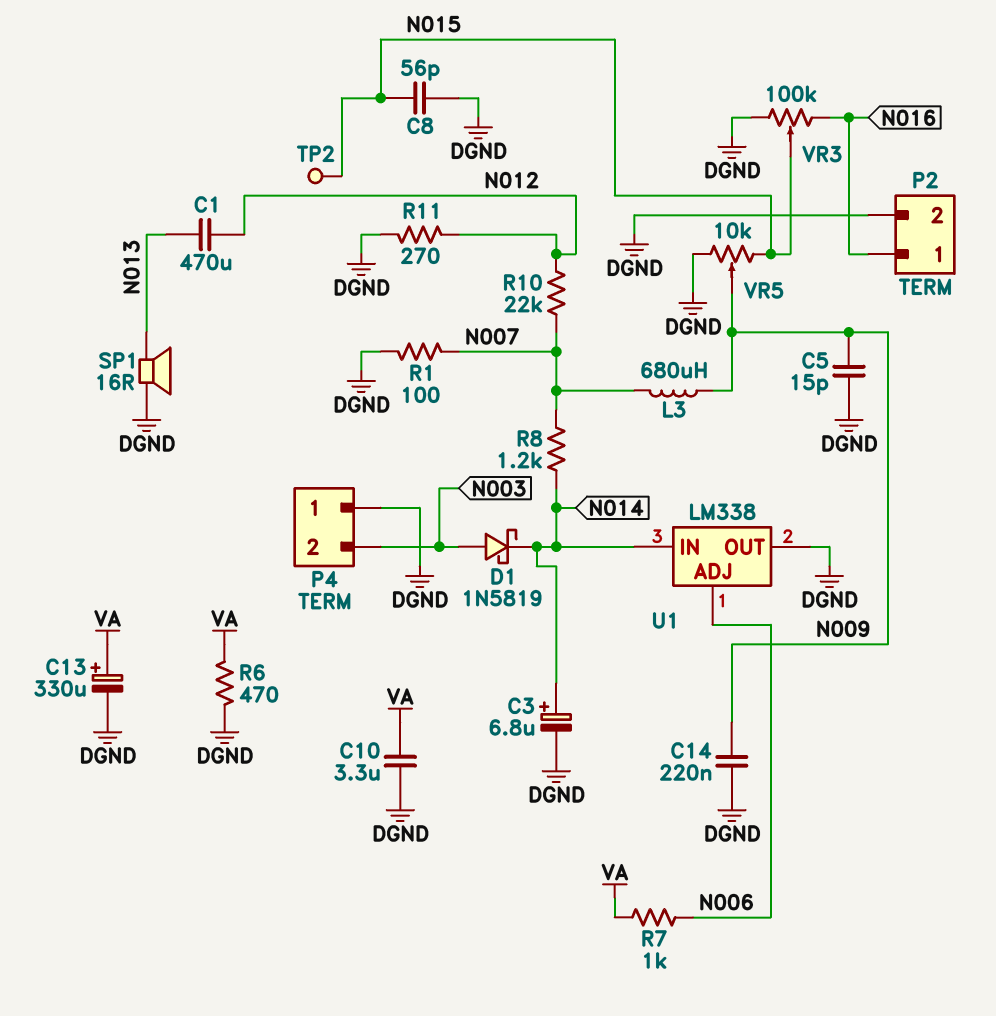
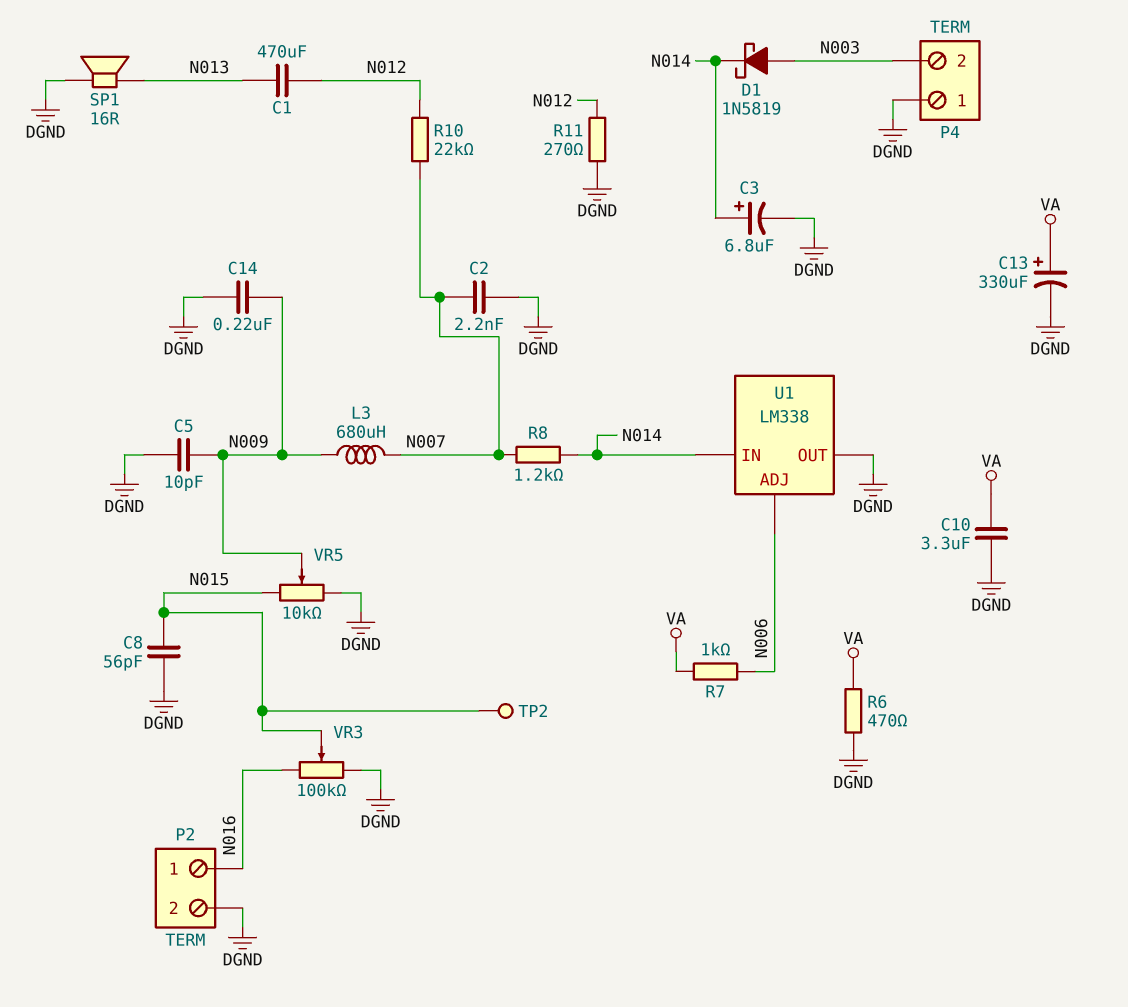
C2: none -> 2.2nF (DGND, N007)
C5: 15pF (DGND, N009) -> 10pF (DGND, N009)
R1: 100 (DGND, N007) -> none

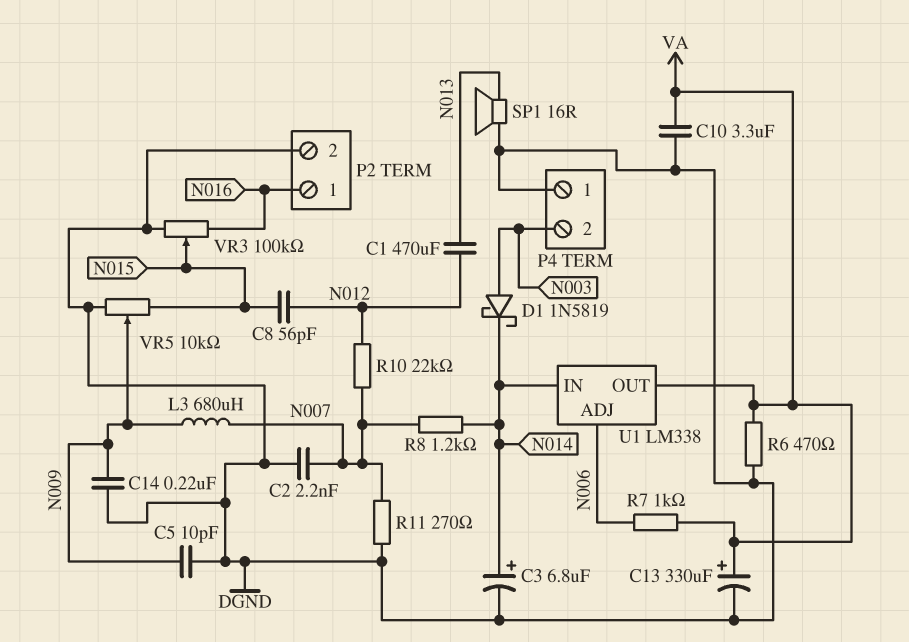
C8: 56pF (DGND, N015) -> 56pF (N012, N015)
R11: 270 (DGND, N012) -> 270 (DGND, N007)
TP2: test point (N015) -> none
U1 pin OUT: DGND -> VA

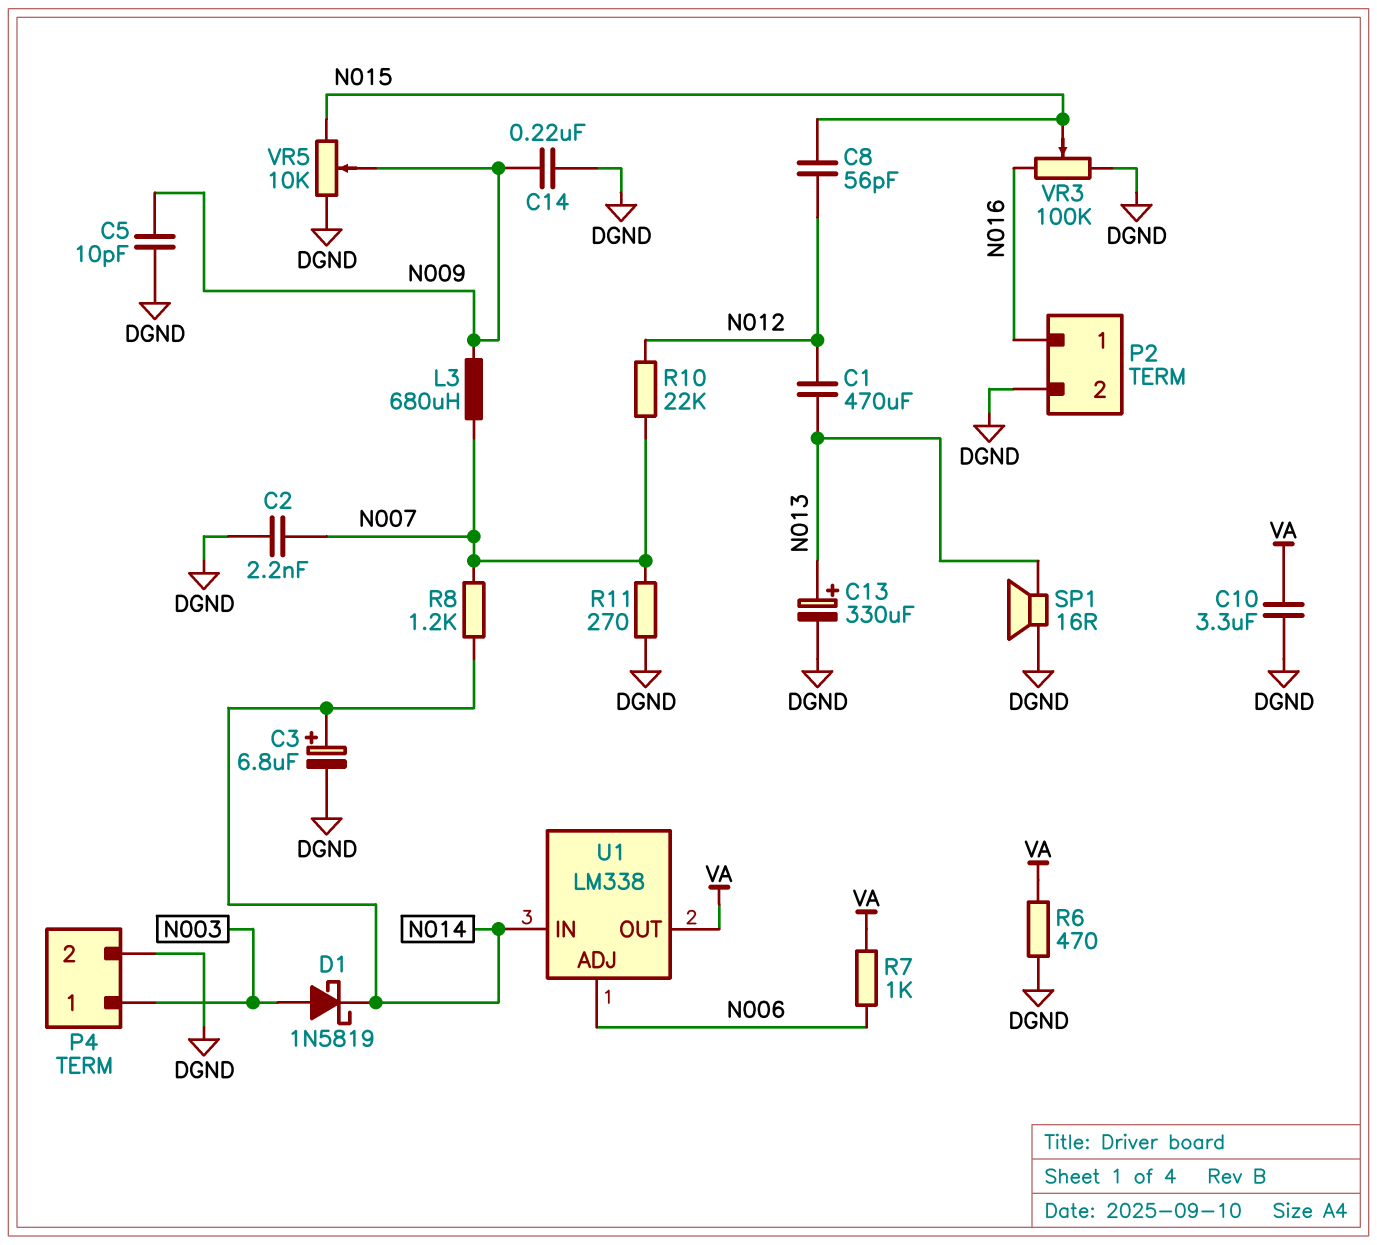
C13: 330uF (plus VA, minus DGND) -> 330uF (plus N013, minus DGND)
P4 pin 1: DGND -> N003
P4 pin 2: N003 -> DGND

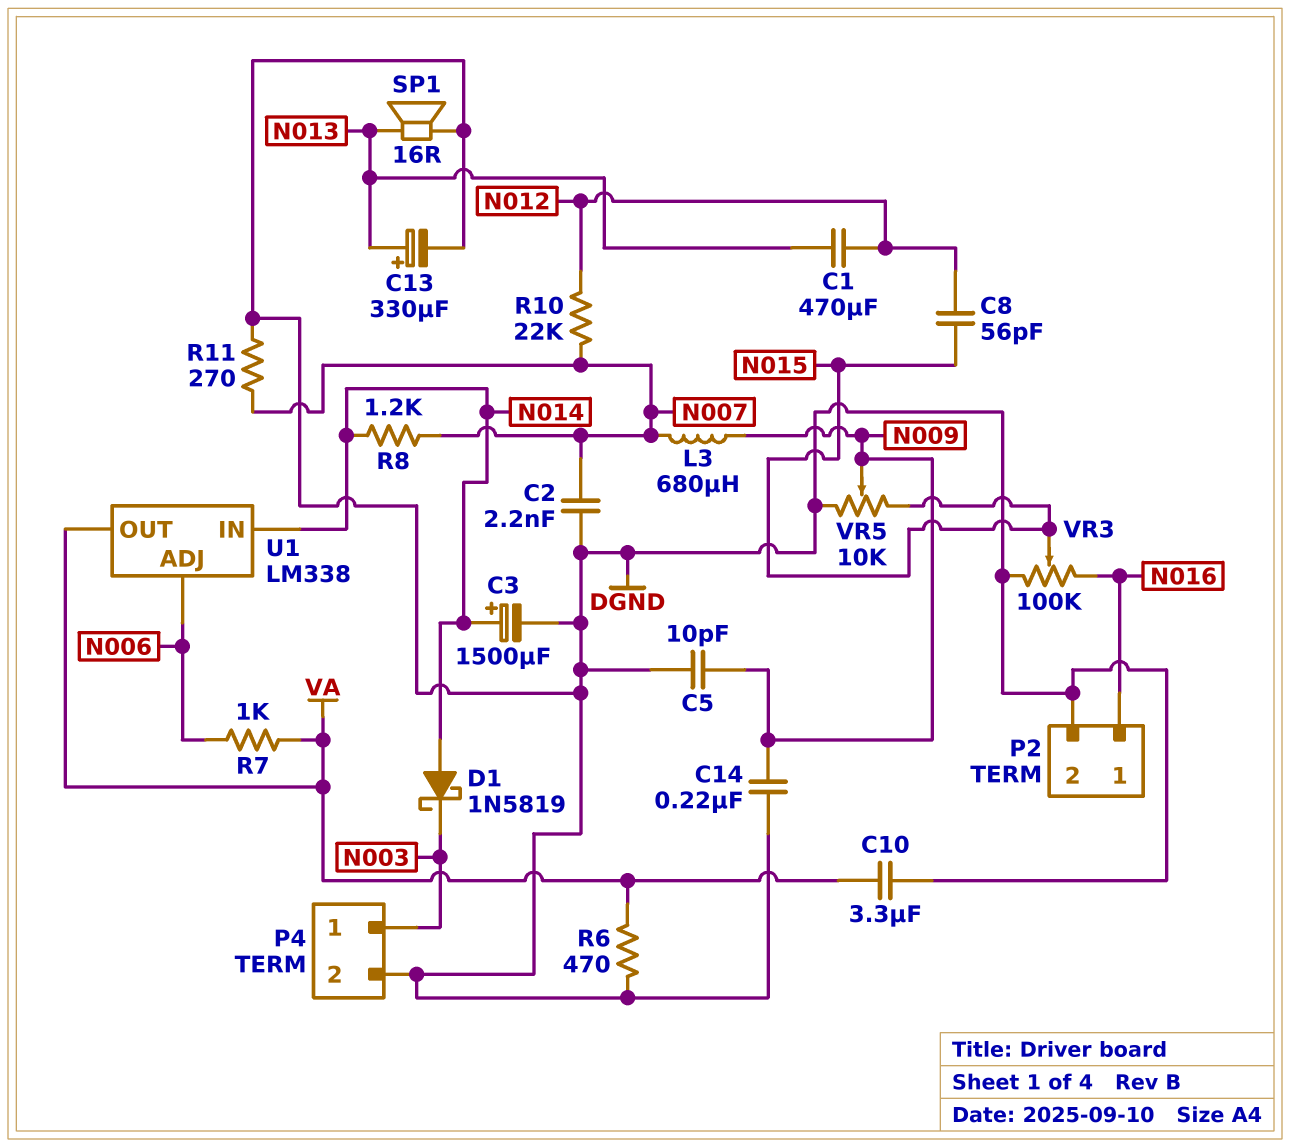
C3: 6.8uF (plus N014, minus DGND) -> 1500uF (plus N014, minus DGND)
D1: schottky 1N5819 (A N003, K N014) -> schottky 1N5819 (A N014, K N003)

